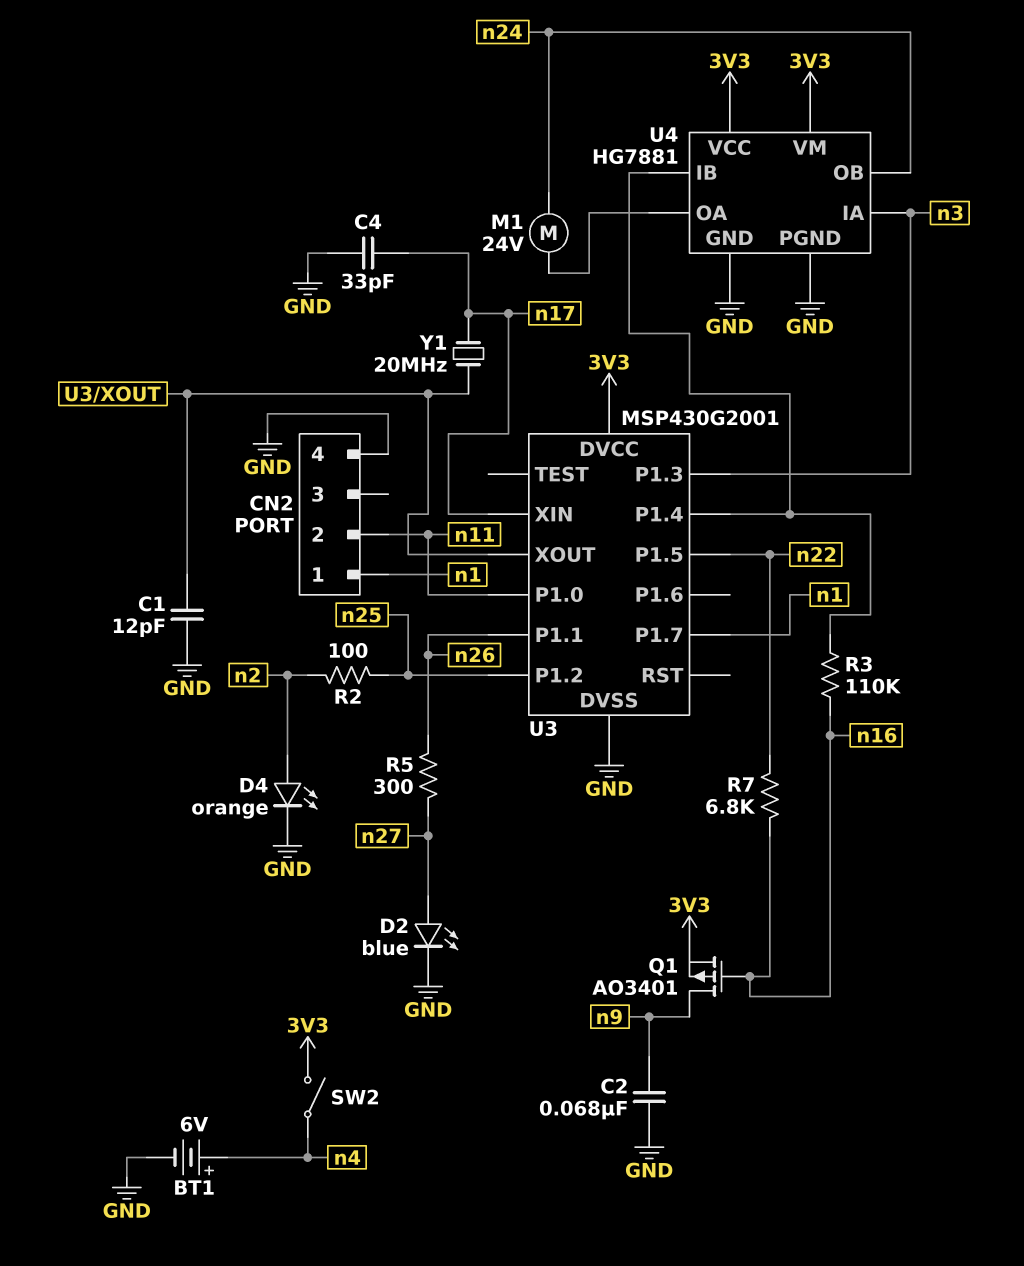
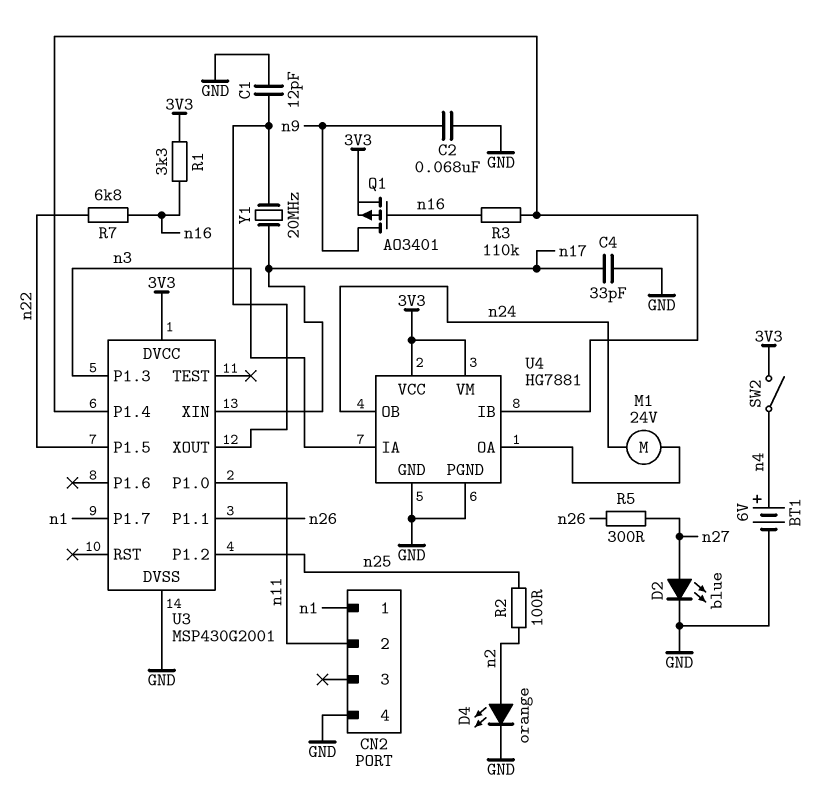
R1: none -> 3.3k (3V3, n16)

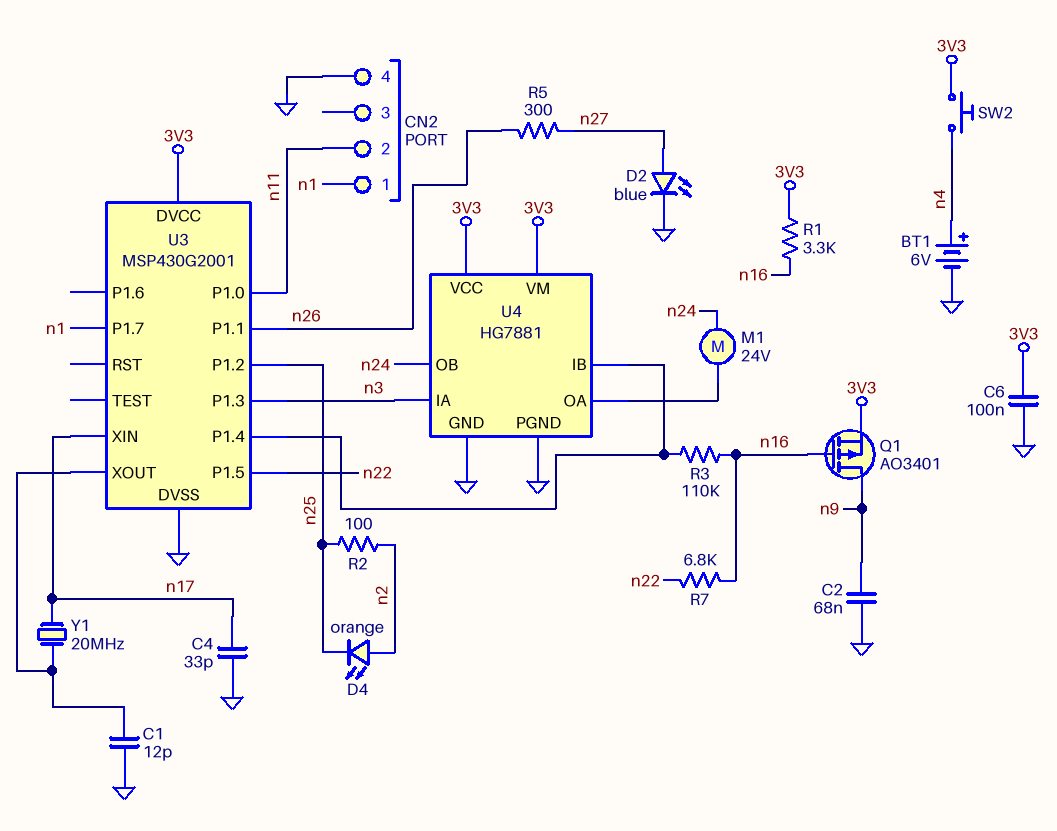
C6: none -> 100nF (3V3, GND)
D4: LED orange (A n2, K GND) -> LED orange (A n2, K n25)
SW2: switch (3V3, n4) -> button (3V3, n4)

